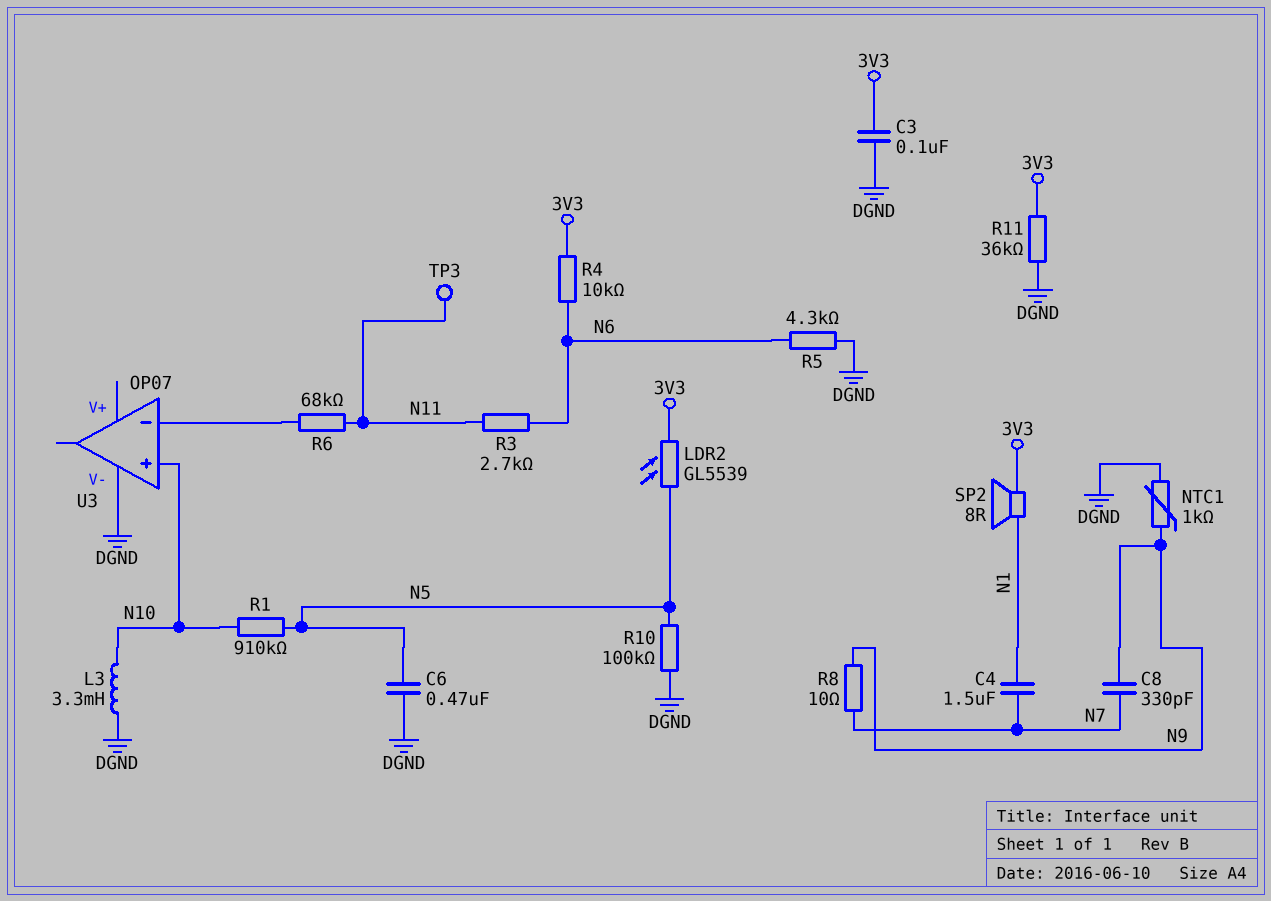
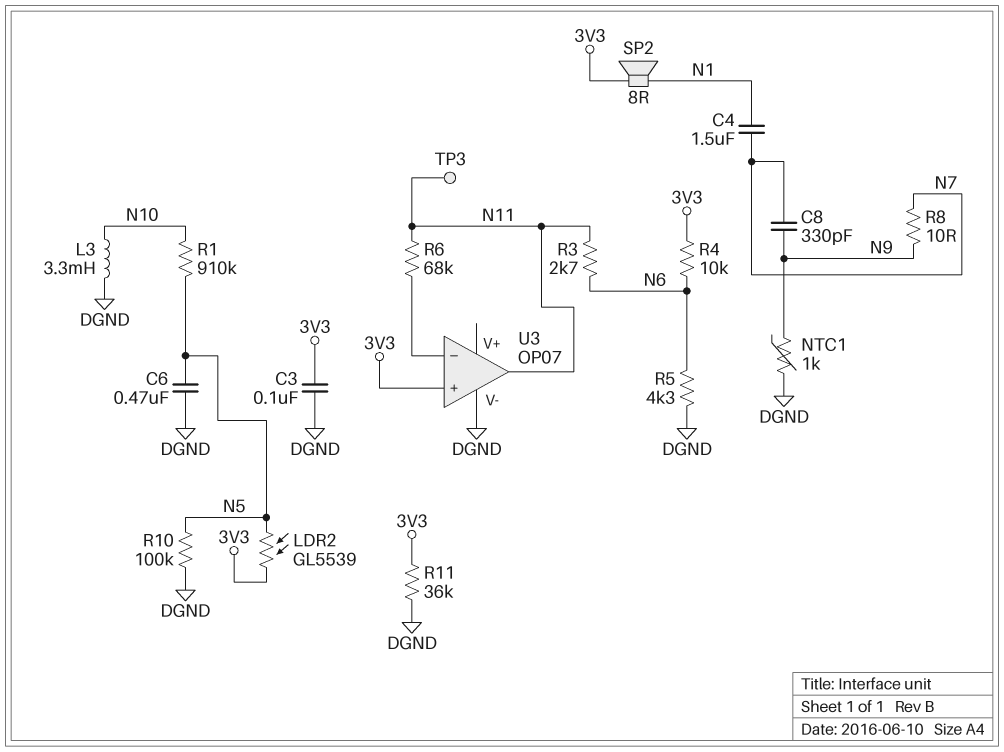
U3 pin in+: N10 -> 3V3
U3 pin out: none -> N11

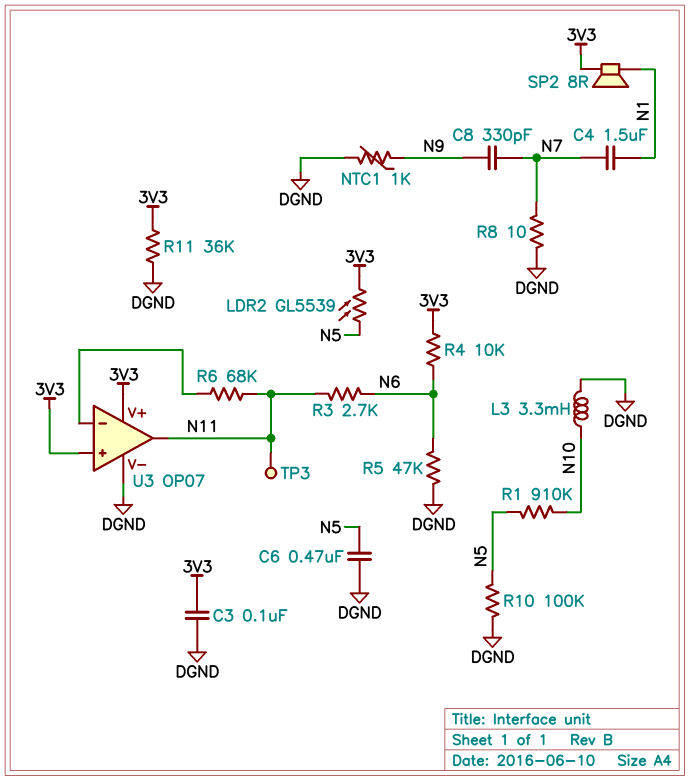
R5: 4.3k (DGND, N6) -> 47k (DGND, N6)
R8: 10 (N7, N9) -> 10 (DGND, N7)
U3 pin V+: none -> 3V3

